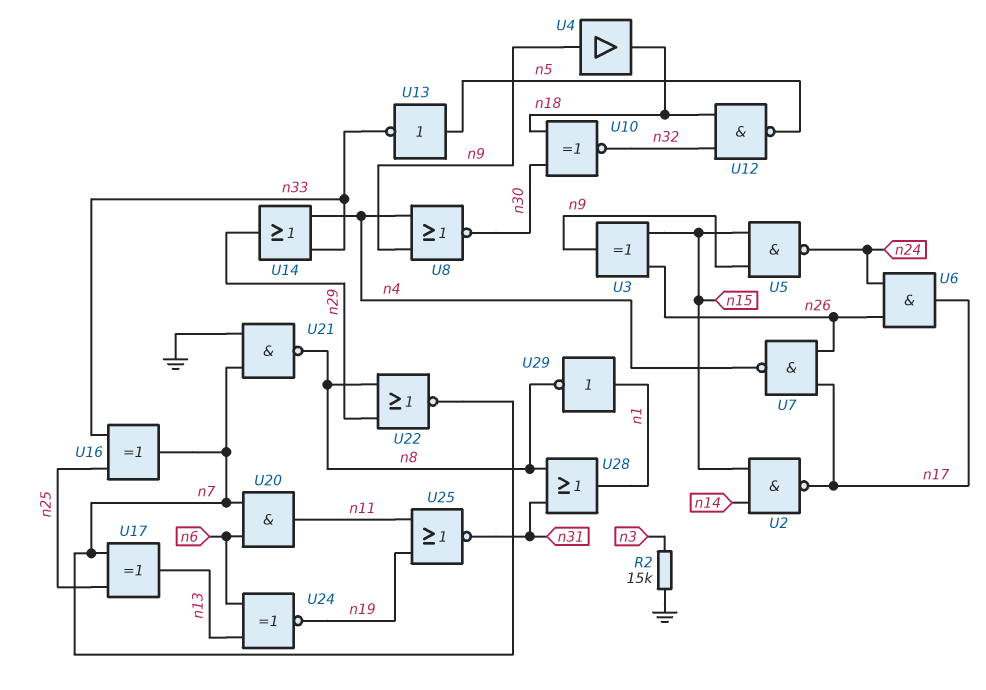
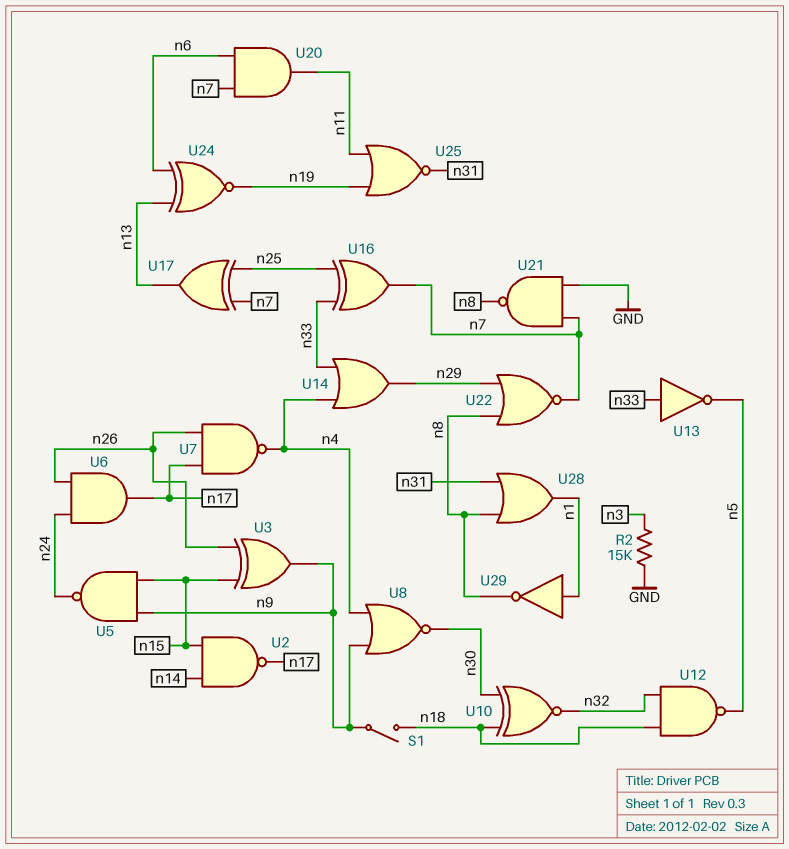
S1: none -> switch (n9, n18)
U4: buffer (in n9, out n18) -> none
U13: NOT (in n5, out n33) -> NOT (in n33, out n5)

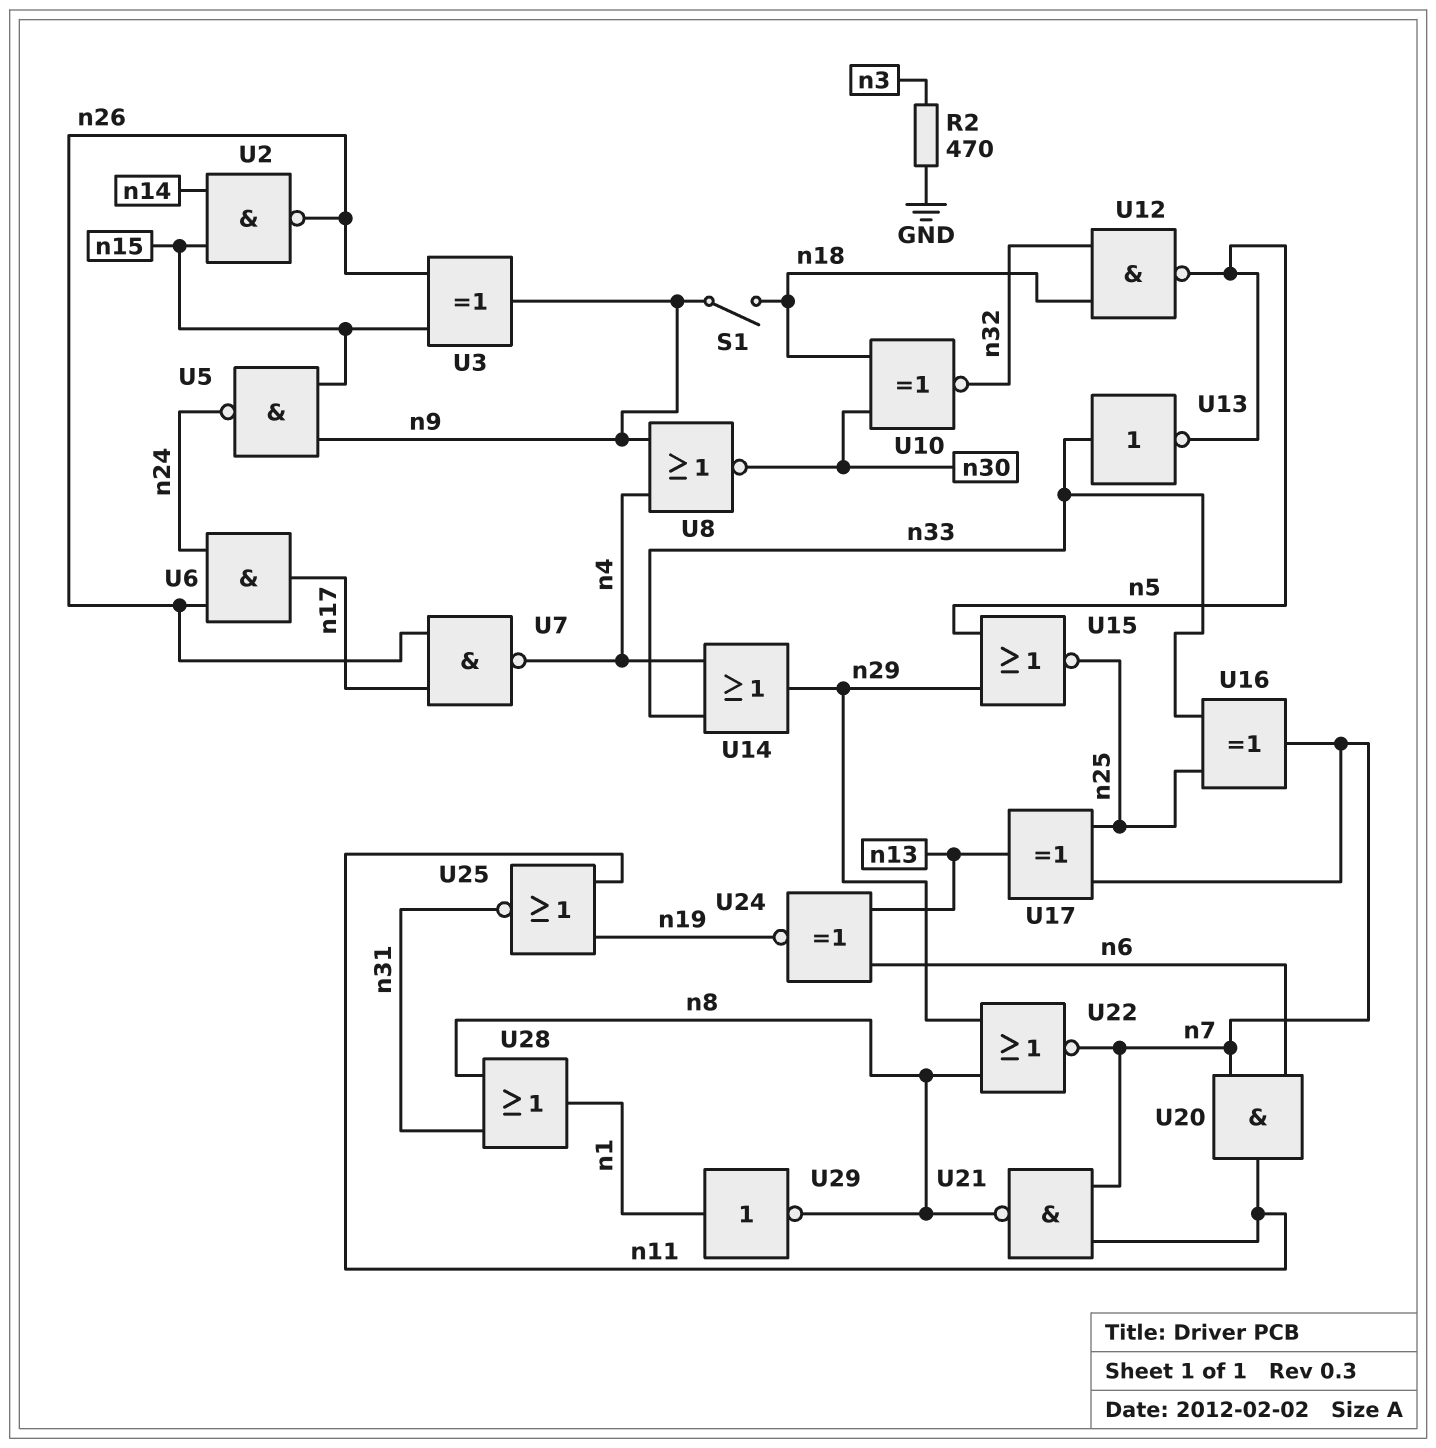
R2: 15k (GND, n3) -> 470 (GND, n3)
U2: NAND (in n14, in n15, out n17) -> NAND (in n14, in n15, out n26)
U15: none -> NOR (in n5, in n29, out n25)
U21: NAND (in GND, in n7, out n8) -> NAND (in n7, in n11, out n8)

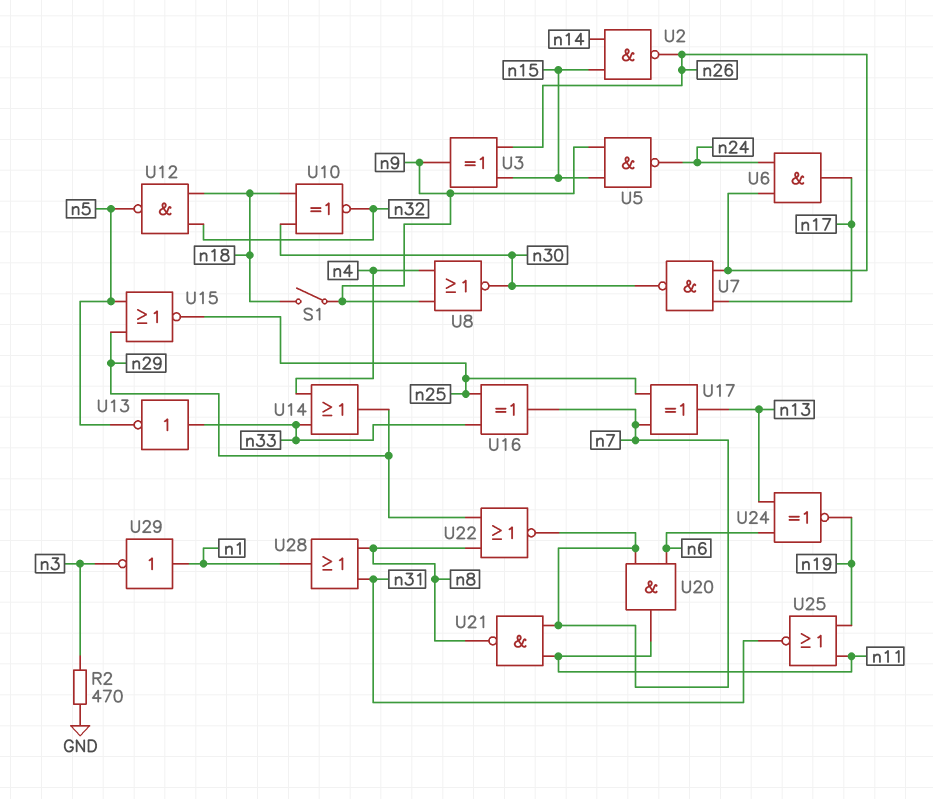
U7: NAND (in n17, in n26, out n4) -> NAND (in n17, in n26, out n30)
U29: NOT (in n1, out n8) -> NOT (in n1, out n3)

